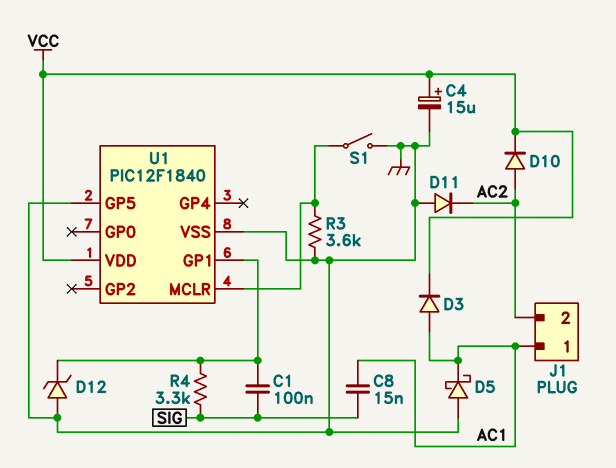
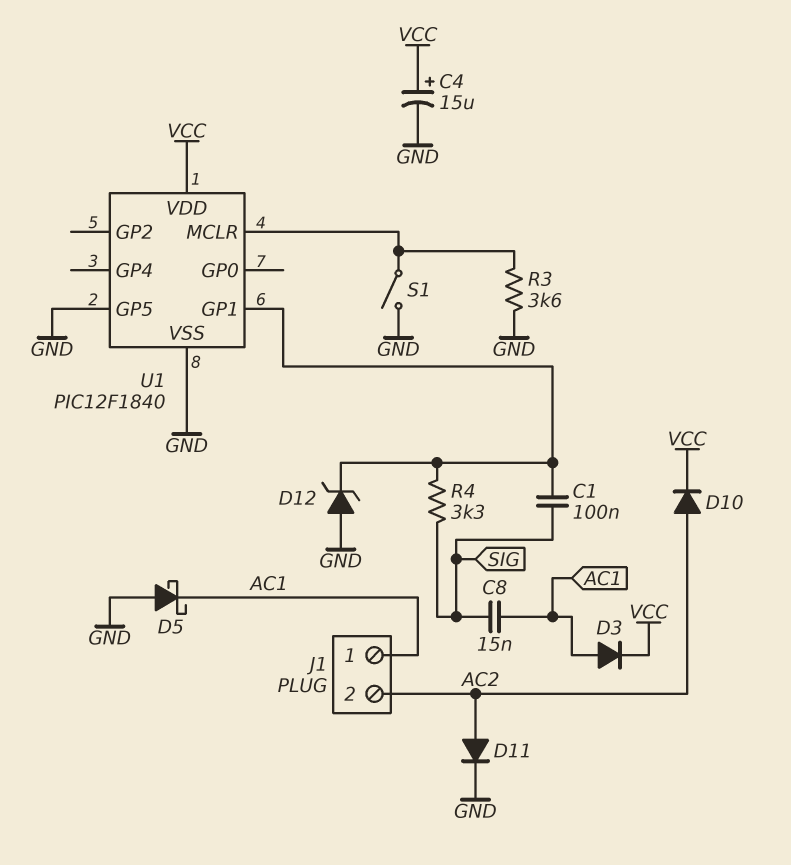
D11: diode (A GND, K AC2) -> diode (A AC2, K GND)

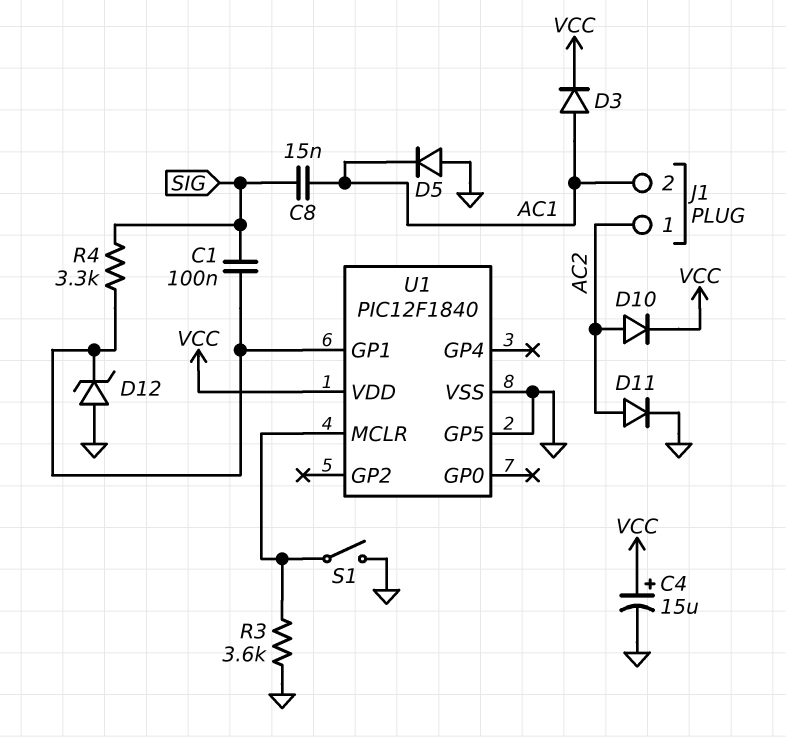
D5: schottky (A GND, K AC1) -> diode (A GND, K AC1)
J1 pin 1: AC1 -> AC2
J1 pin 2: AC2 -> AC1

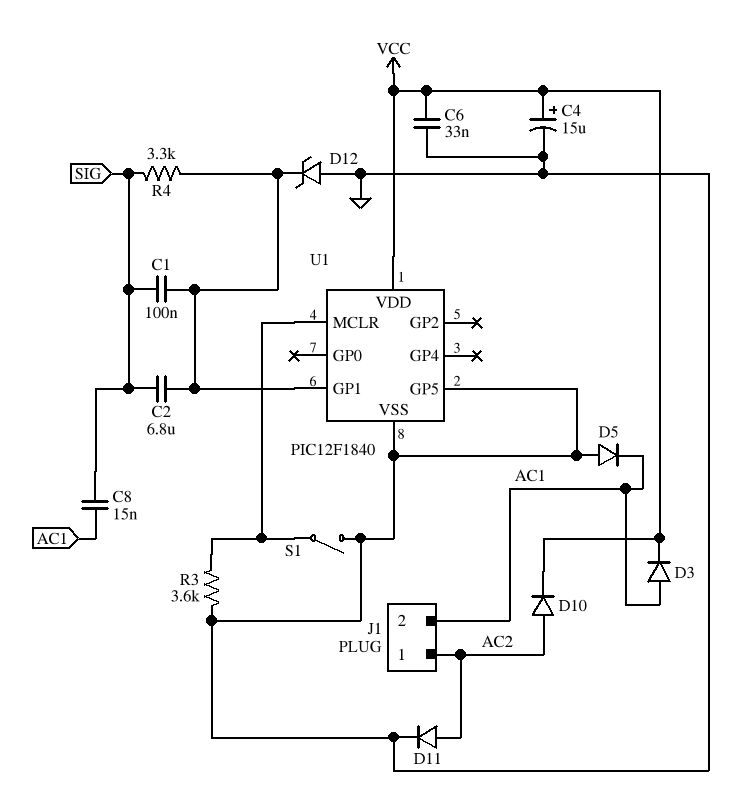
C2: none -> 6.8uF (SIG, U1/GP1)
C6: none -> 33nF (GND, VCC)

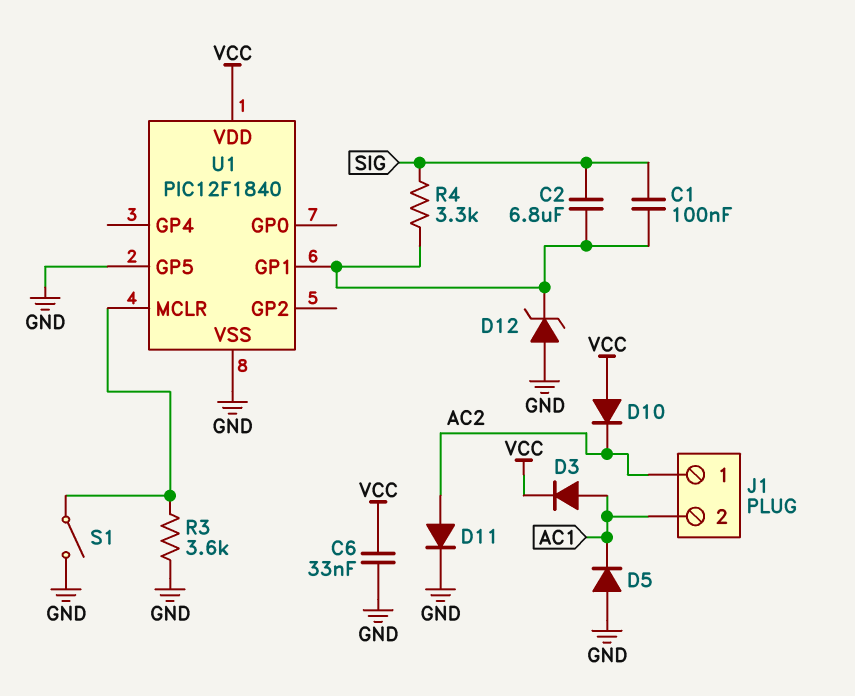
C4: 15uF (plus VCC, minus GND) -> none
C8: 15nF (AC1, SIG) -> none
D10: diode (A AC2, K VCC) -> diode (A VCC, K AC2)

